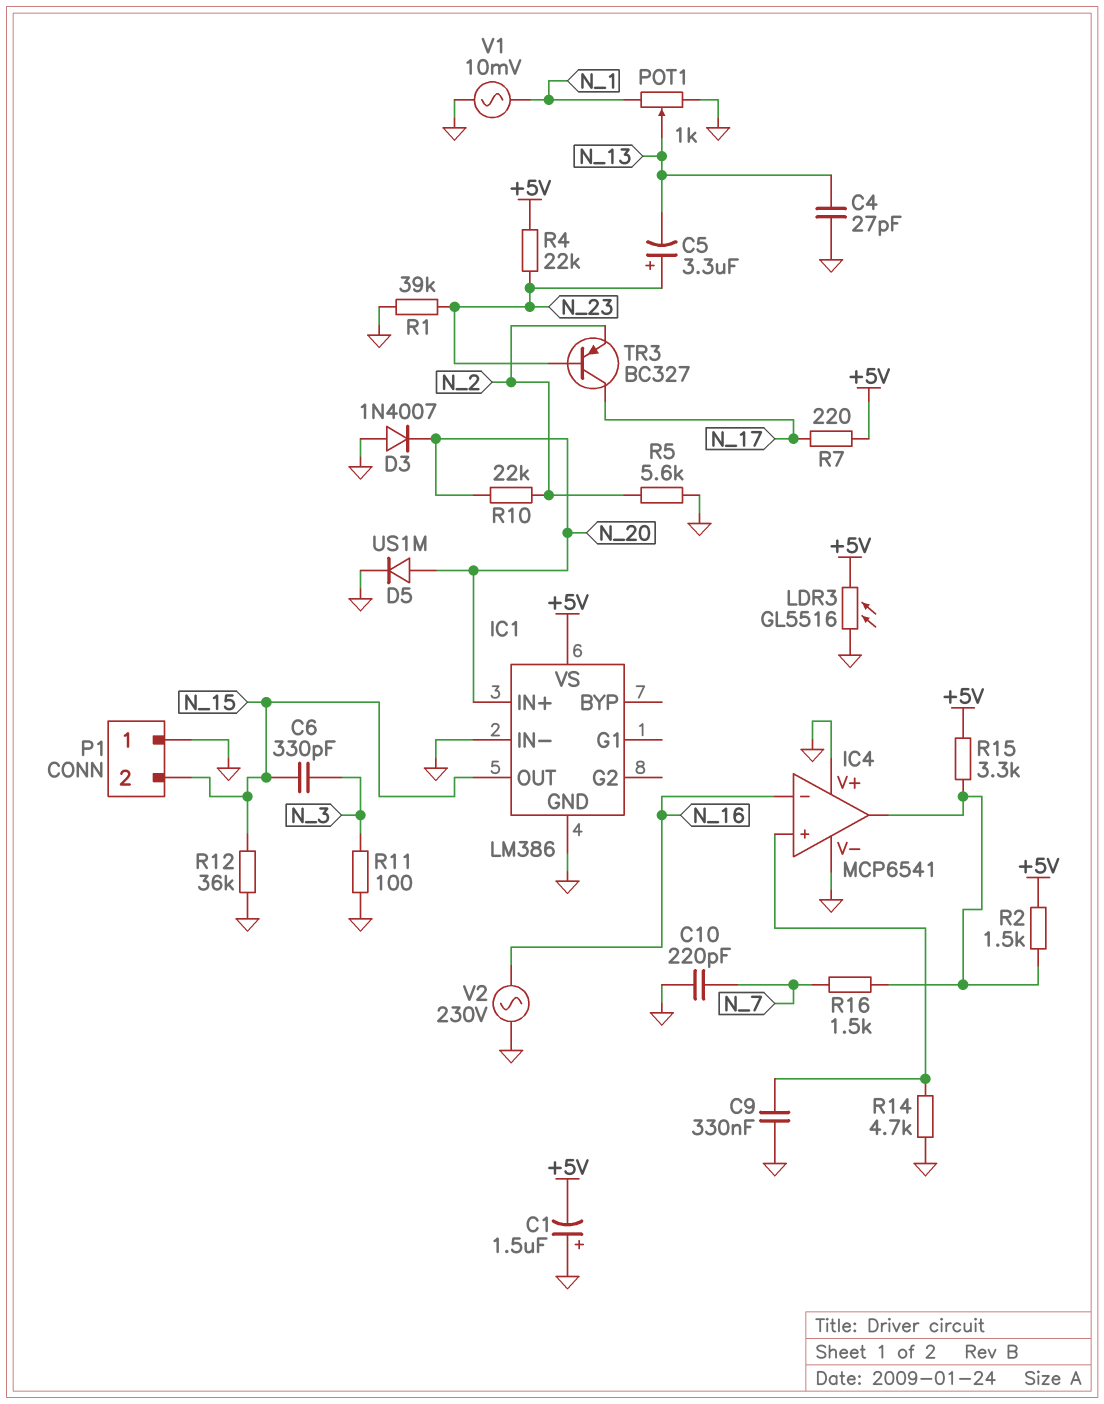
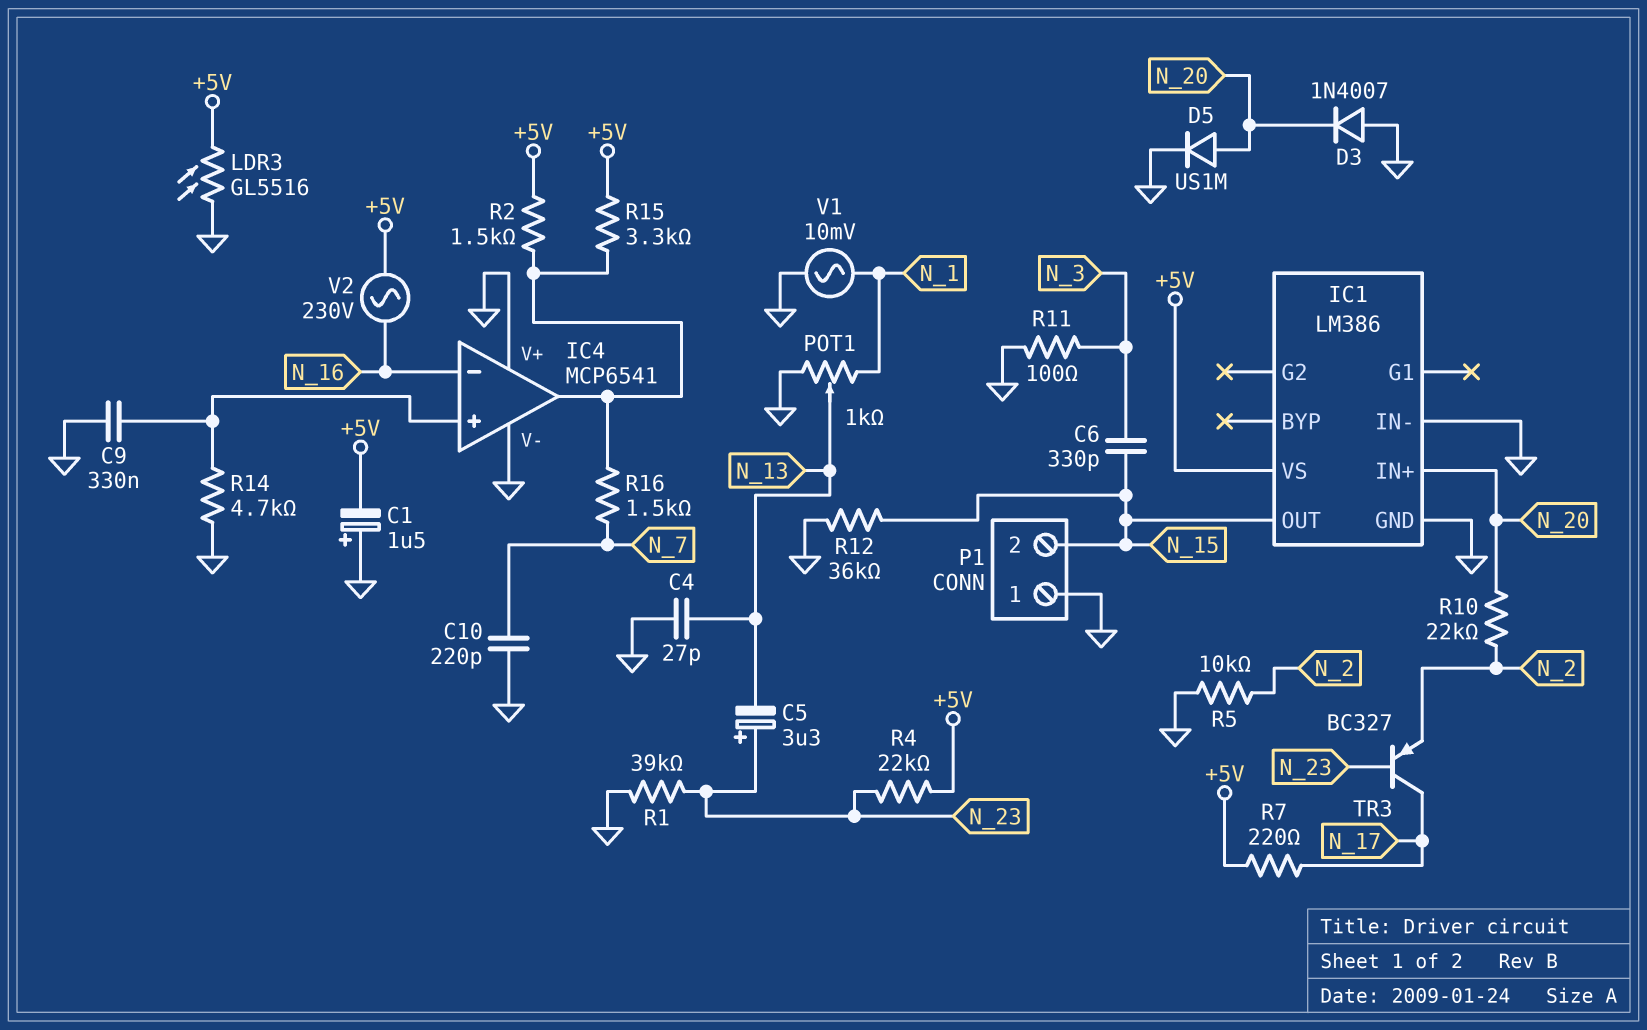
R5: 5.6k (GND, N_2) -> 10k (GND, N_2)
V2: AC 230V (GND, N_16) -> AC 230V (+5V, N_16)

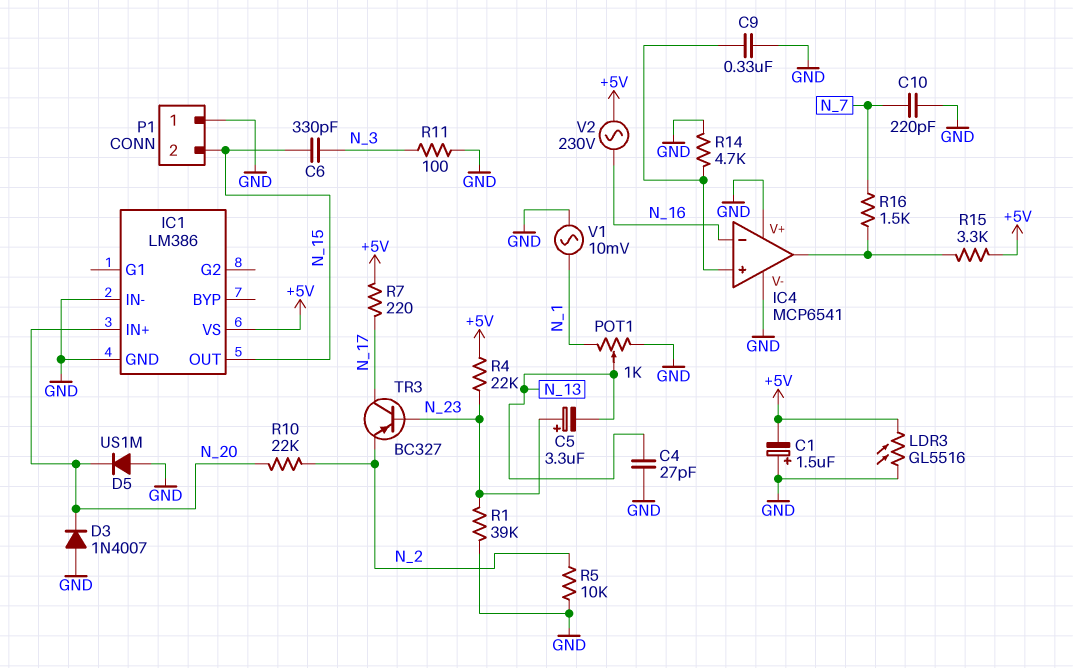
D5: diode US1M (A N_20, K GND) -> diode US1M (A GND, K N_20)
R2: 1.5k (+5V, IC4/out) -> none
R12: 36k (GND, N_15) -> none

